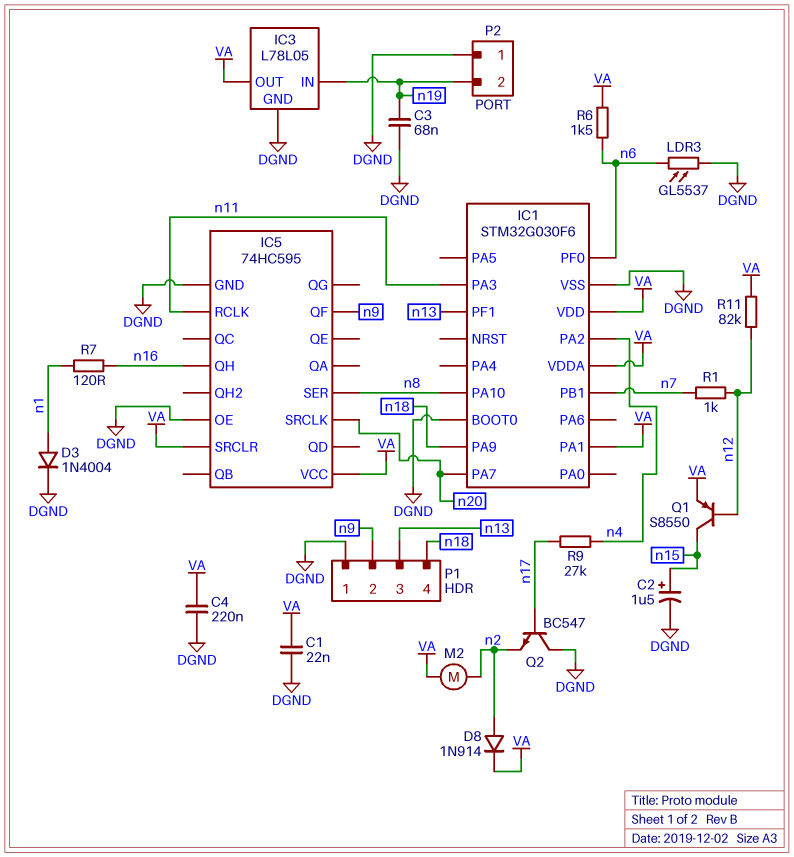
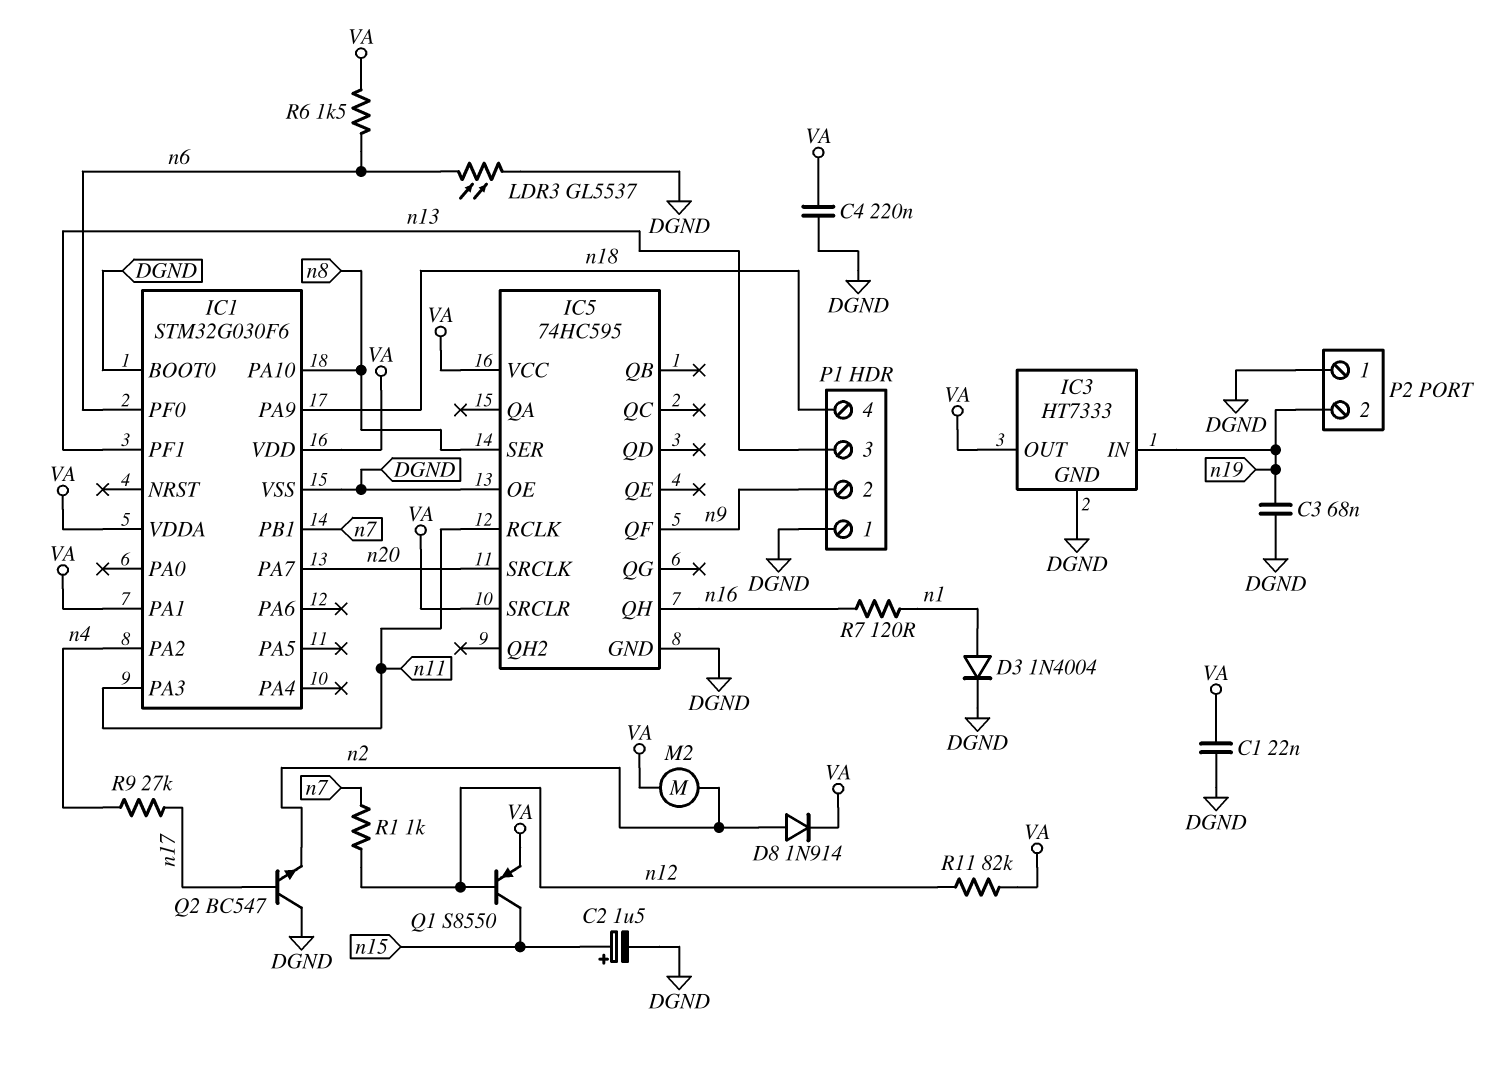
IC3: L78L05 -> HT7333

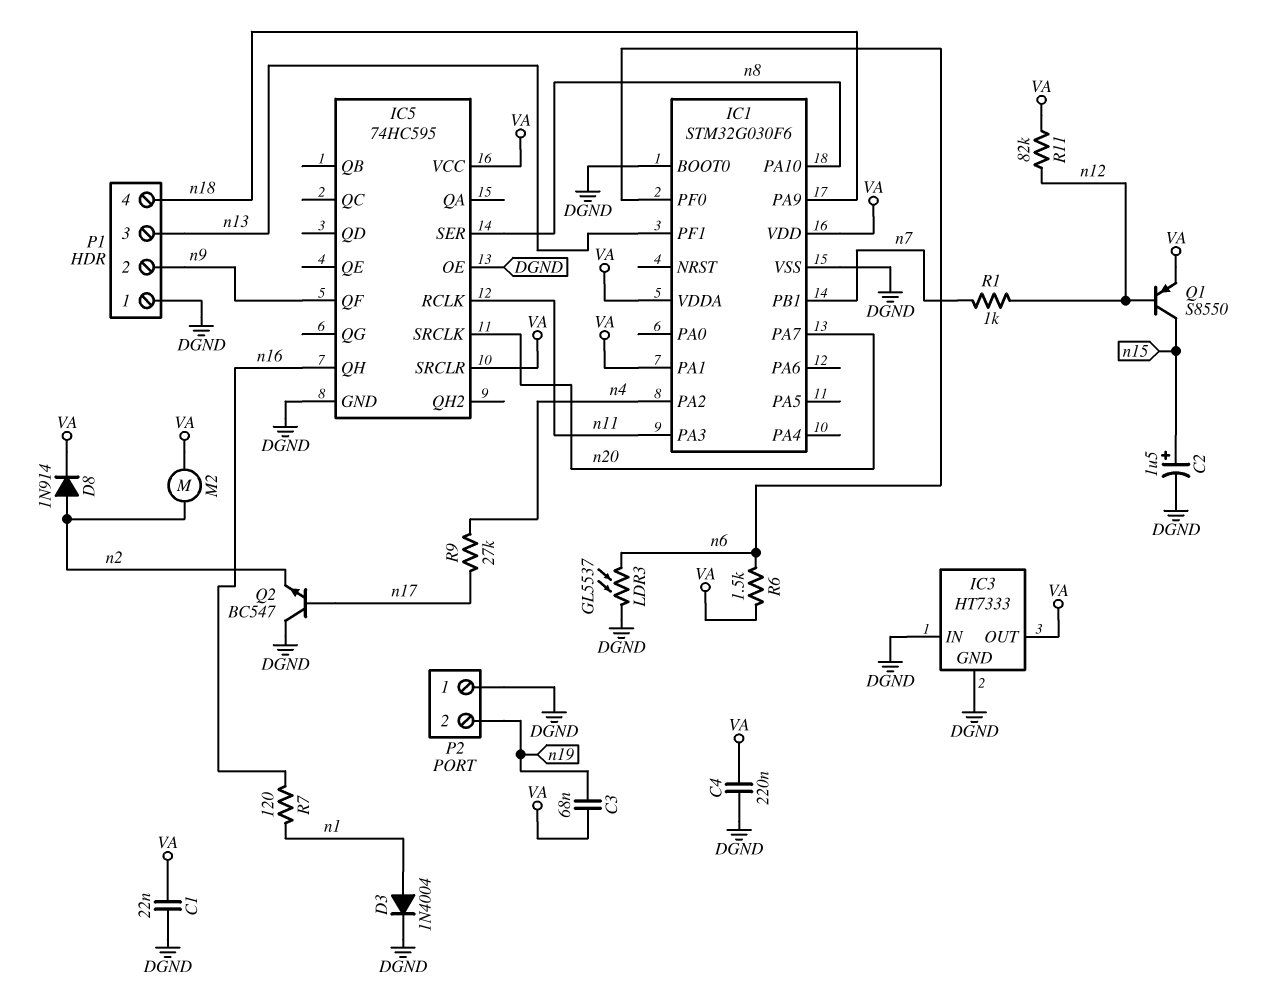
C3: 68nF (DGND, n19) -> 68nF (VA, n19)
IC3 pin IN: n19 -> DGND

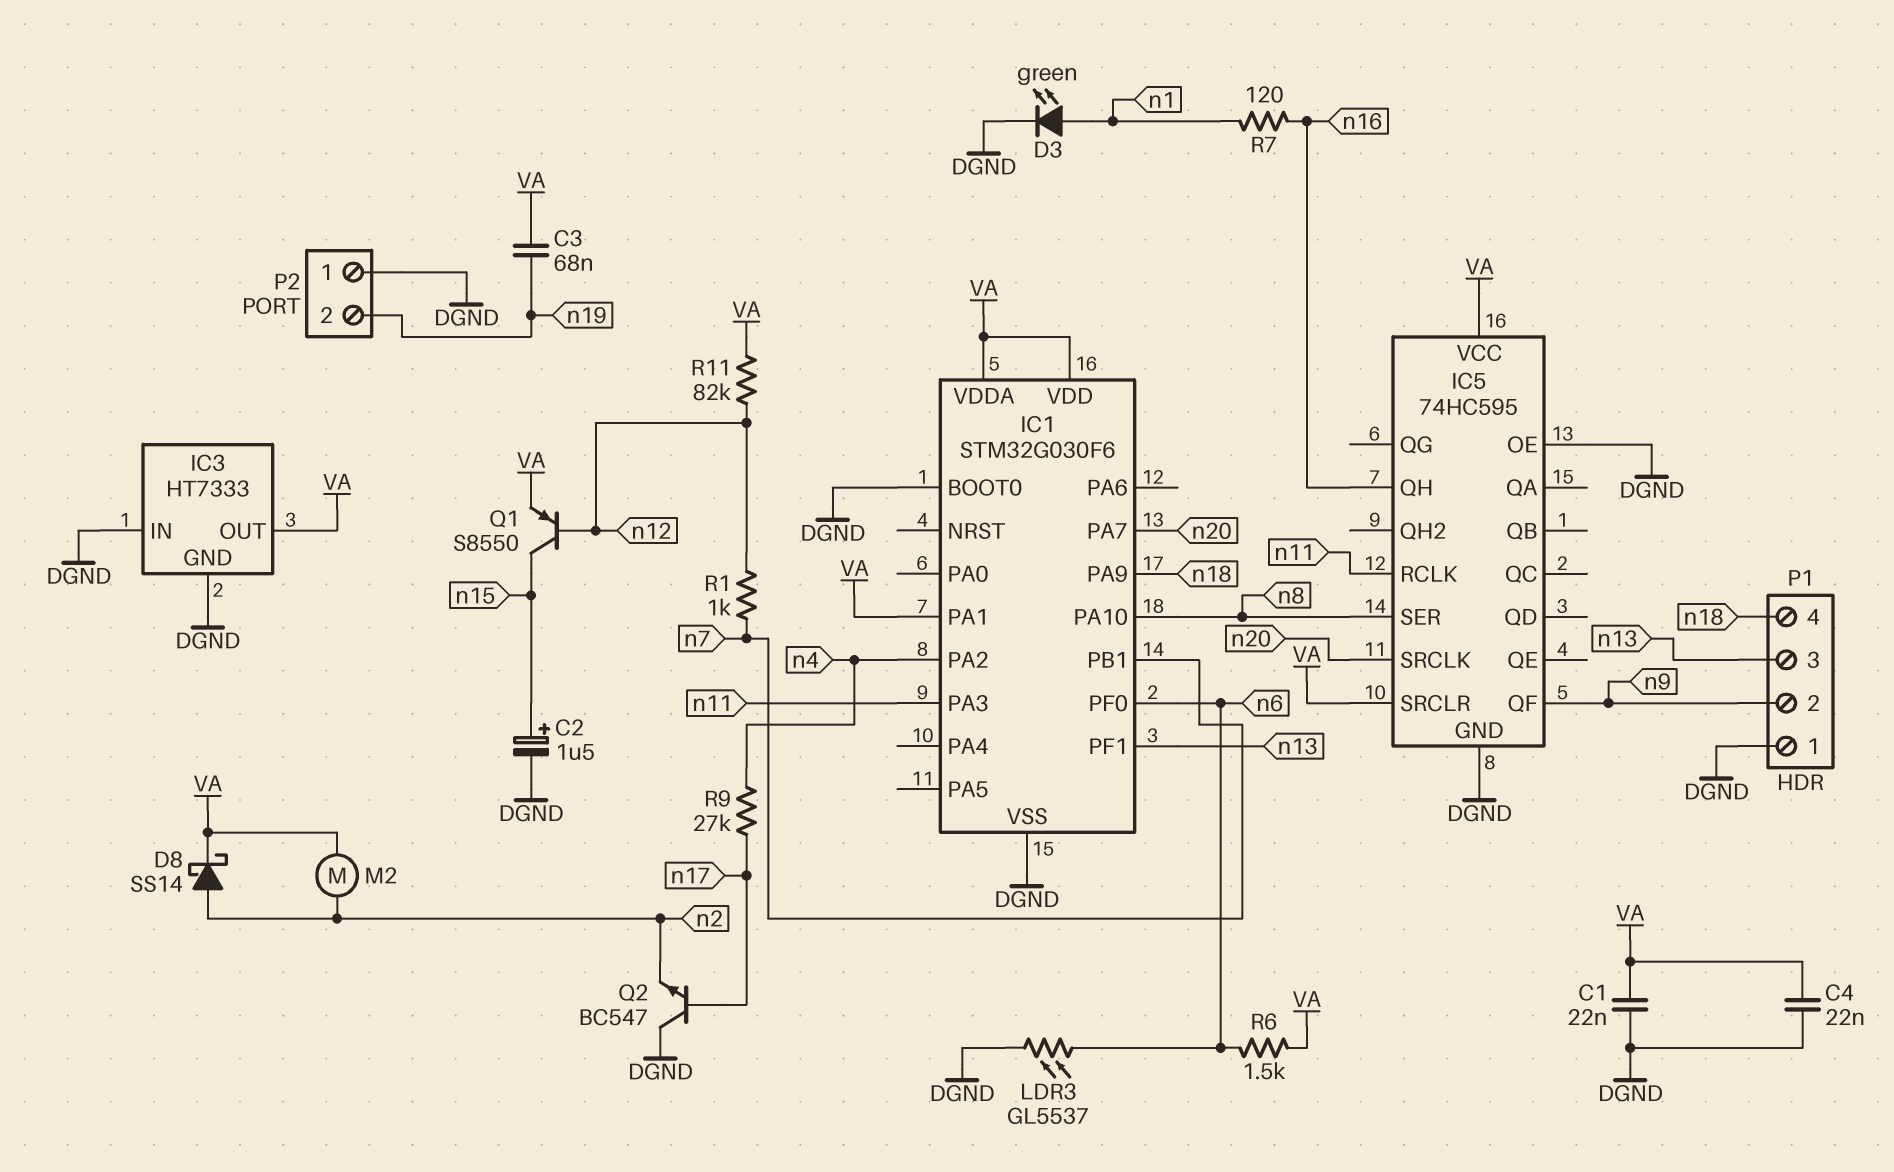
C4: 220nF (DGND, VA) -> 22nF (DGND, VA)
D3: diode 1N4004 (A n1, K DGND) -> LED green (A n1, K DGND)
D8: diode 1N914 (A n2, K VA) -> schottky SS14 (A n2, K VA)

